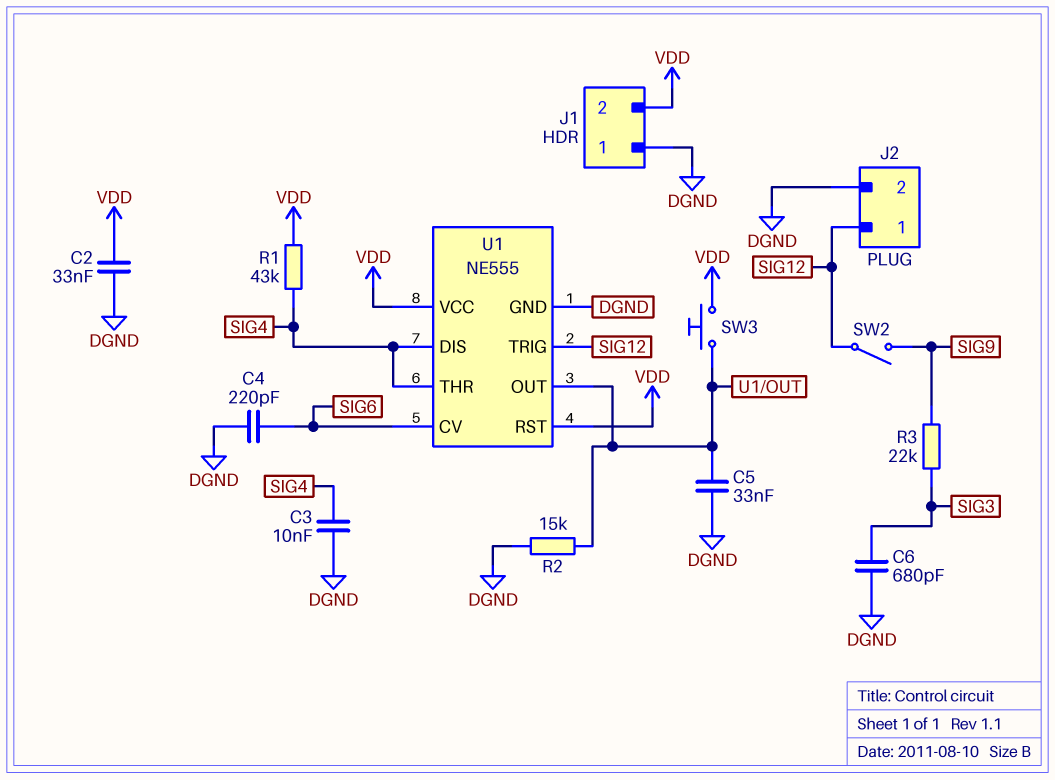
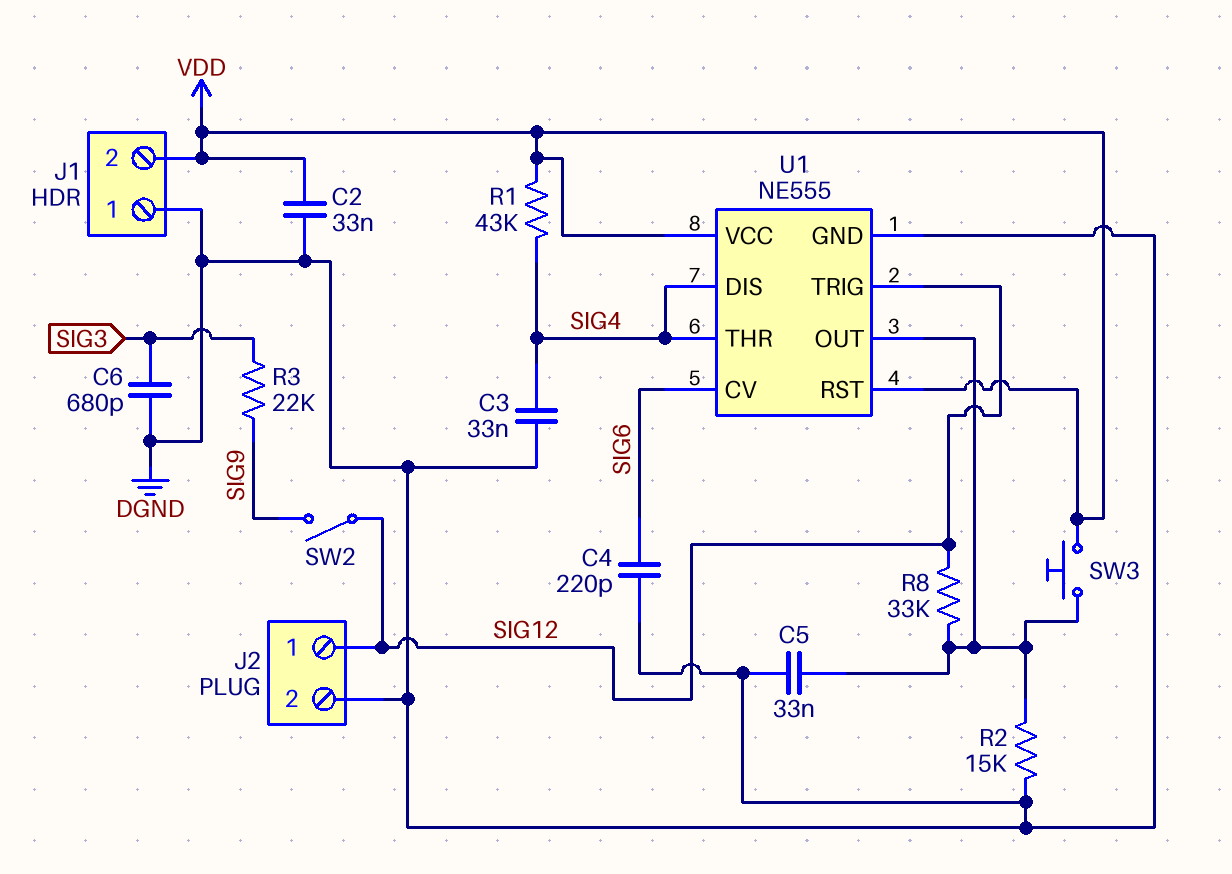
C3: 10nF (DGND, SIG4) -> 33nF (DGND, SIG4)
R8: none -> 33k (SIG12, U1/OUT)

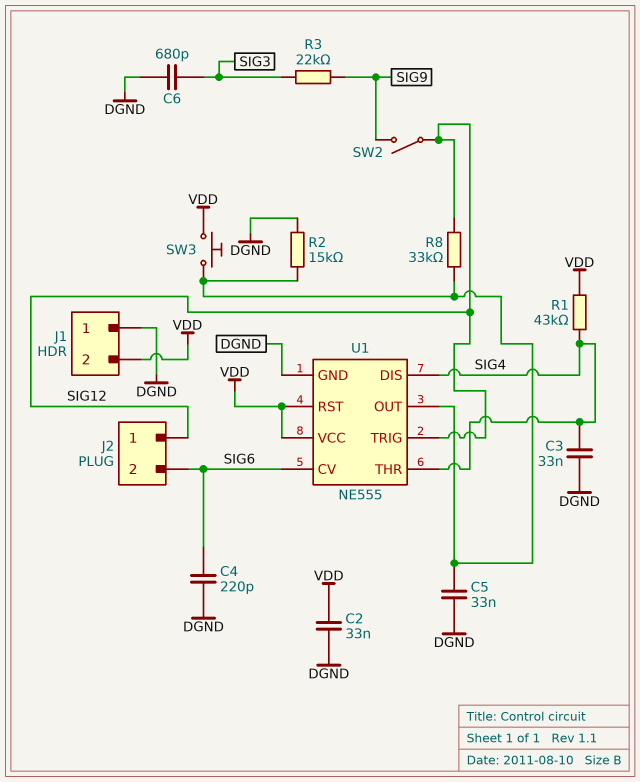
J2 pin 2: DGND -> SIG6

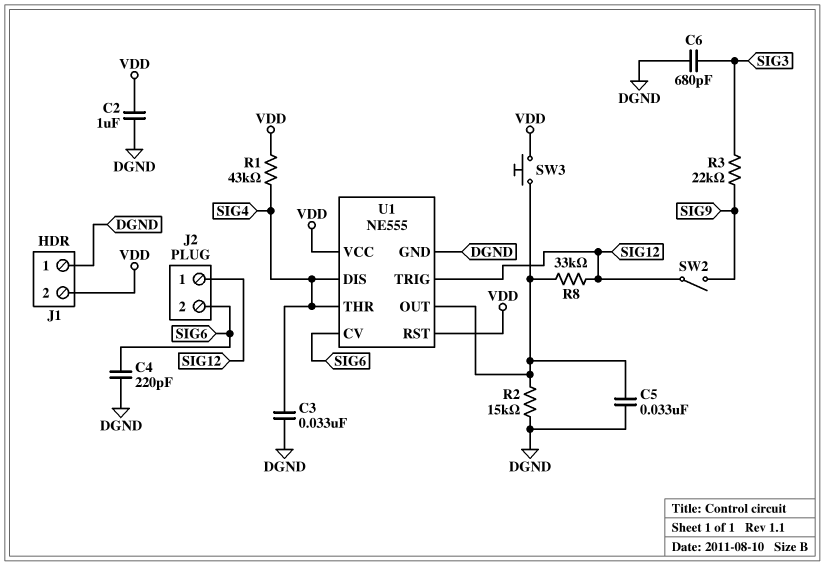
C2: 33nF (DGND, VDD) -> 1uF (DGND, VDD)

